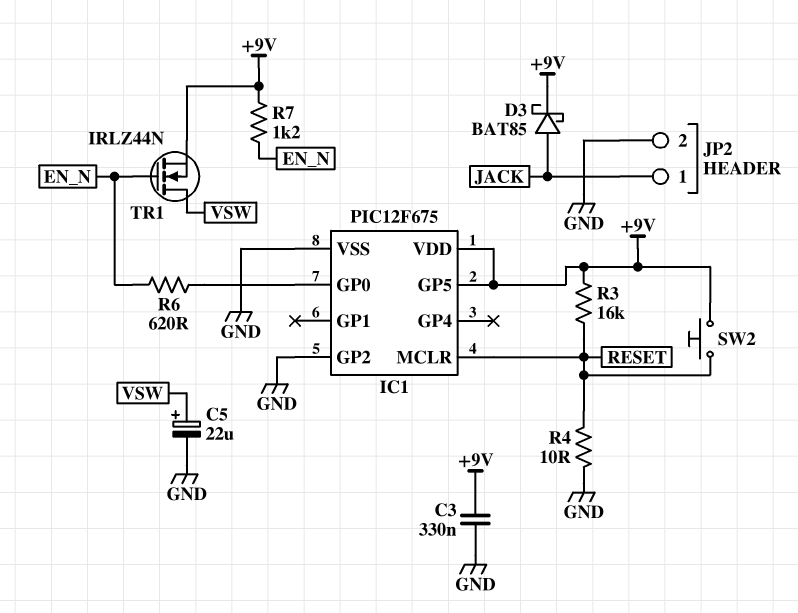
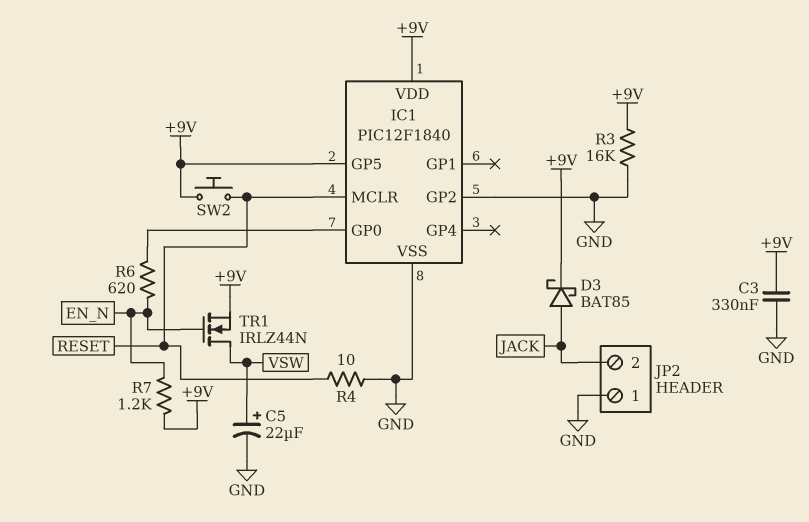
IC1: PIC12F675 -> PIC12F1840
JP2 pin 1: JACK -> GND
JP2 pin 2: GND -> JACK
R3: 16k (+9V, RESET) -> 16k (+9V, GND)

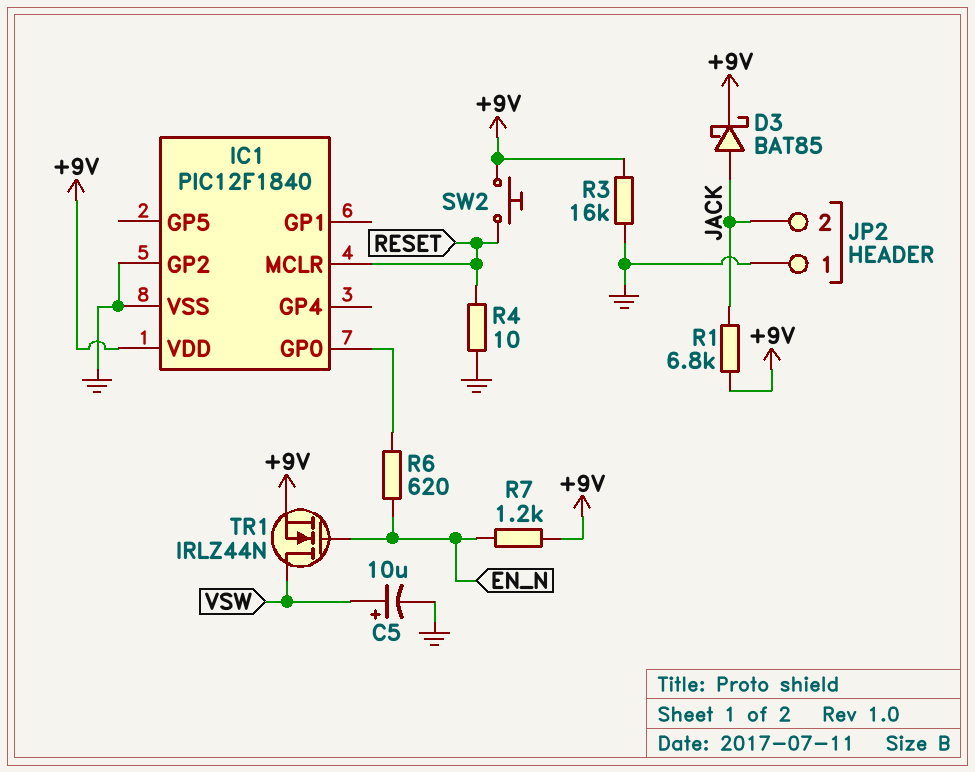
C3: 330nF (+9V, GND) -> none
C5: 22uF (plus VSW, minus GND) -> 10uF (plus VSW, minus GND)
IC1 pin GP5: +9V -> none
R1: none -> 6.8k (+9V, JACK)

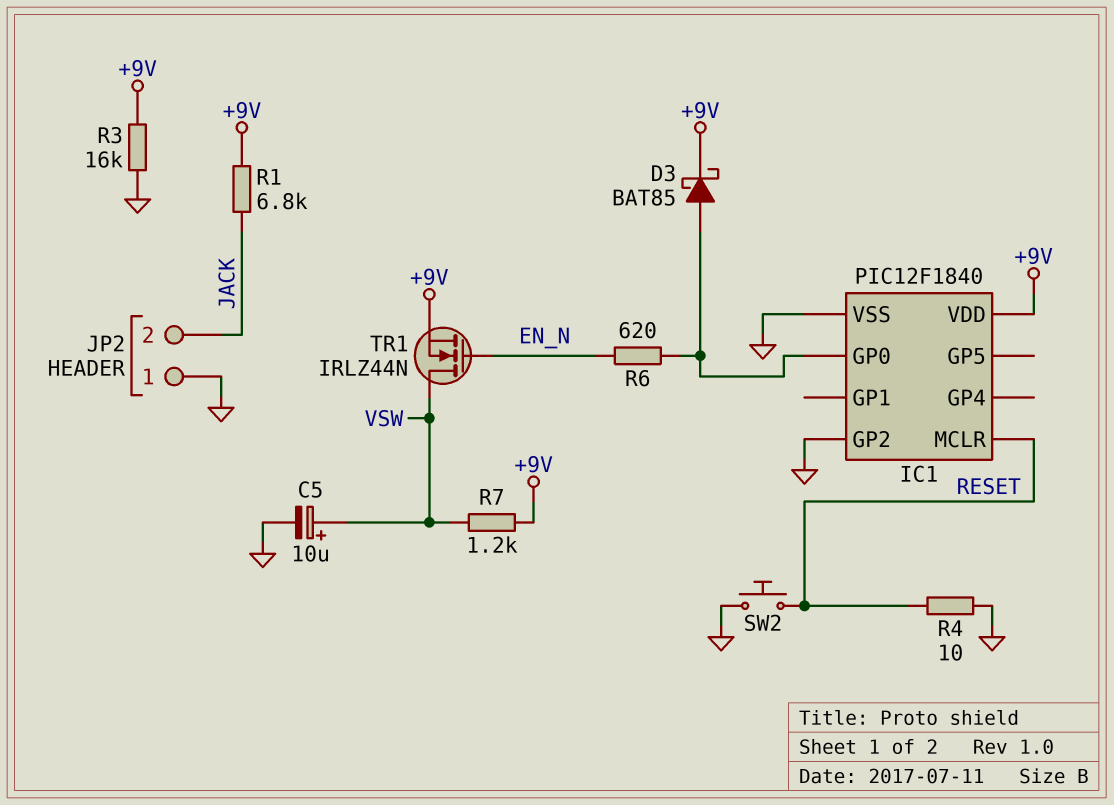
D3: schottky BAT85 (A JACK, K +9V) -> schottky BAT85 (A IC1/GP0, K +9V)
R7: 1.2k (+9V, EN_N) -> 1.2k (+9V, VSW)
SW2: button (+9V, RESET) -> button (GND, RESET)

